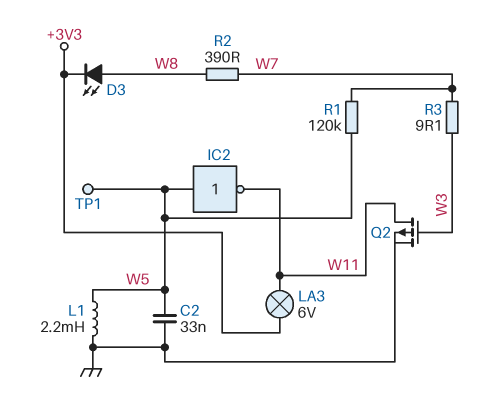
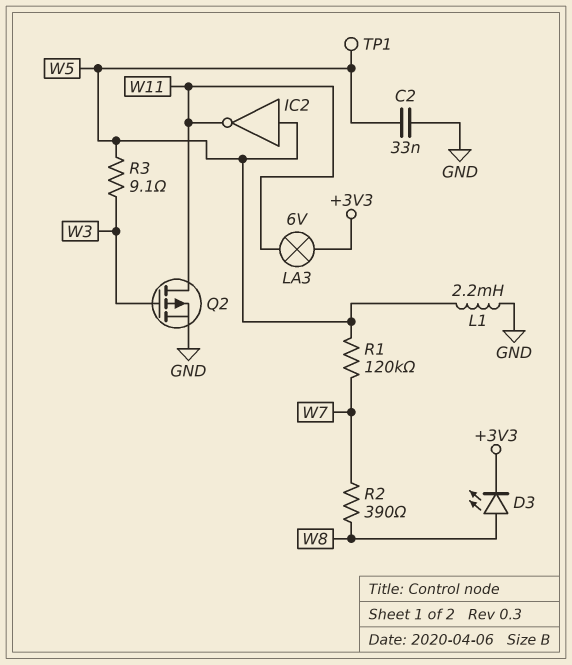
R3: 9.1 (W3, W7) -> 9.1 (W3, W5)

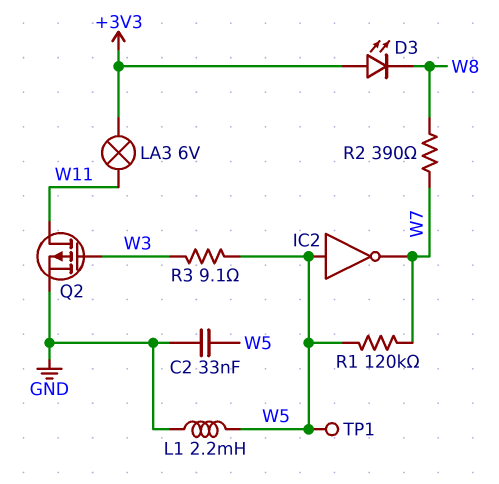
D3: LED (A W8, K +3V3) -> LED (A +3V3, K W8)
IC2: NOT (in W5, out W11) -> NOT (in W5, out W7)

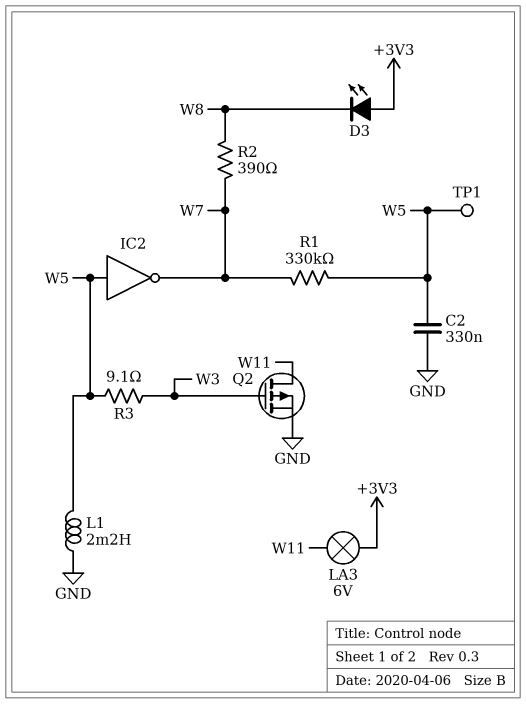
C2: 33nF (GND, W5) -> 330nF (GND, W5)
R1: 120k (W5, W7) -> 330k (W5, W7)

